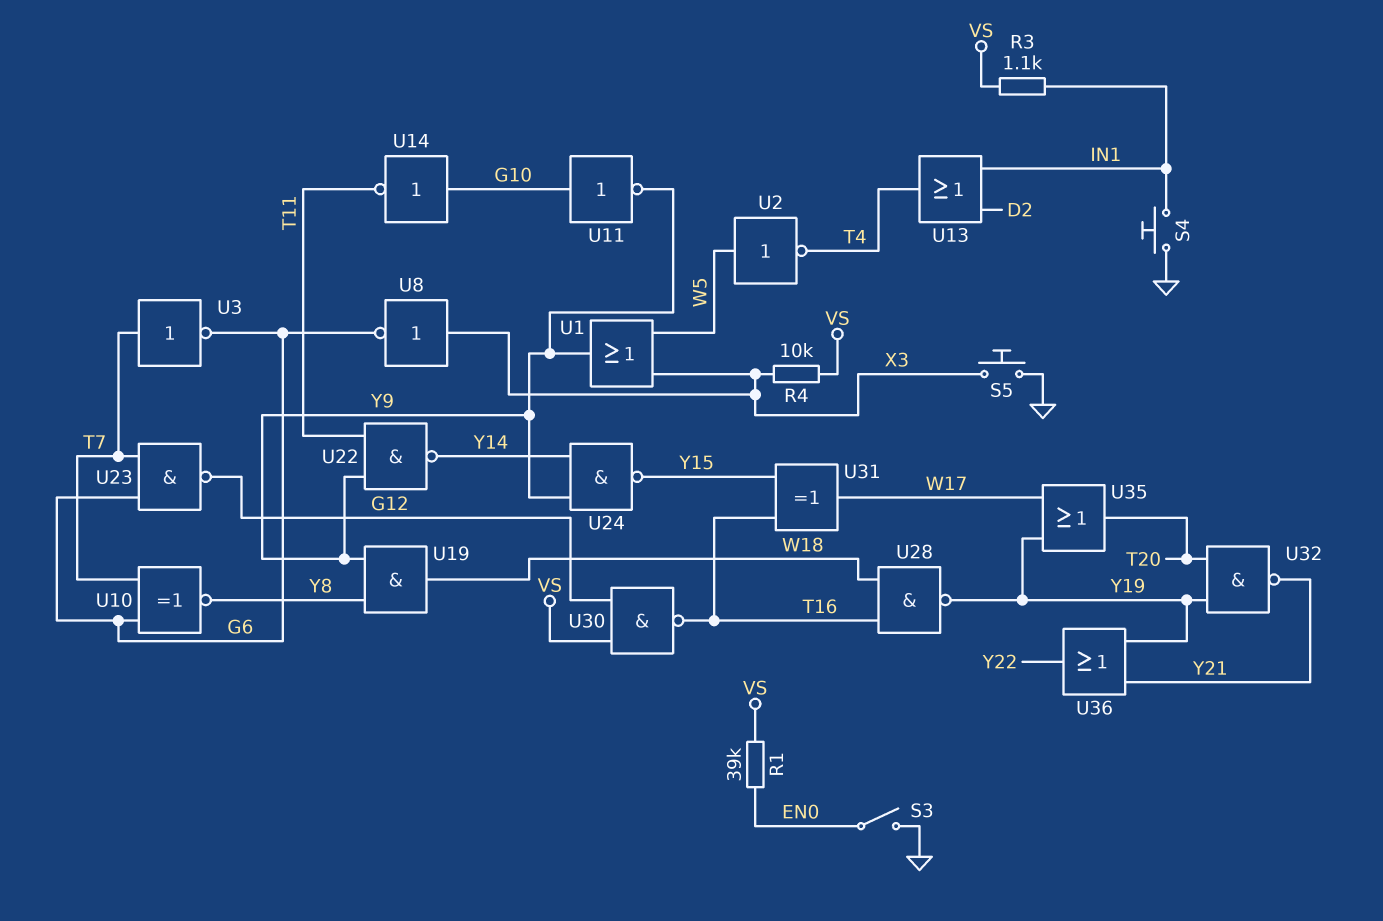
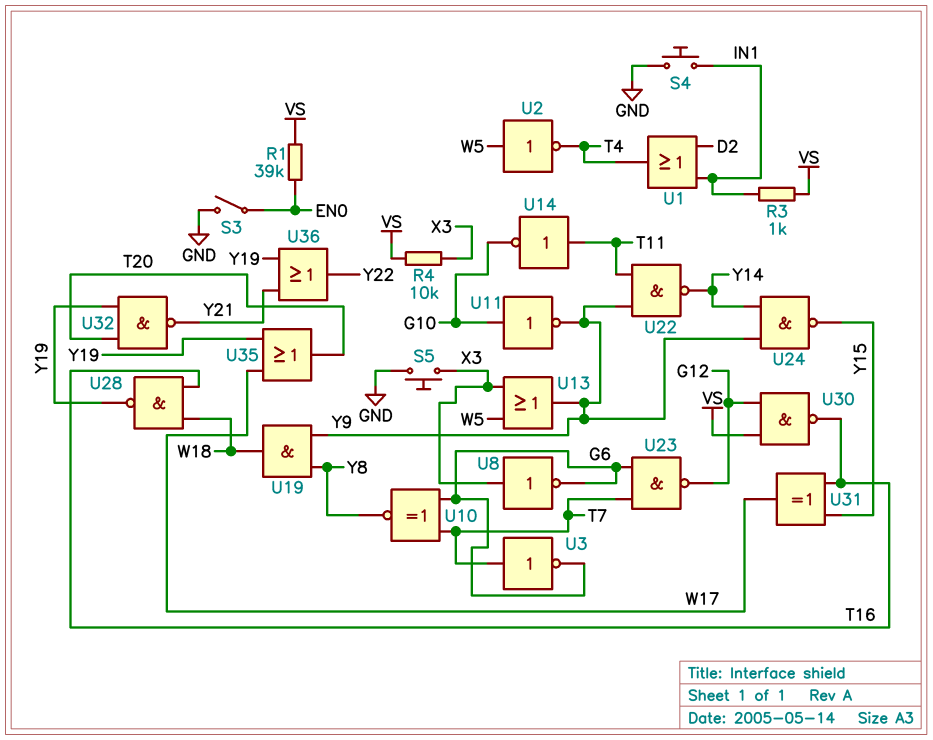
R3: 1.1k (IN1, VS) -> 1k (IN1, VS)
U1: OR (in W5, in X3, out Y9) -> OR (in D2, in IN1, out T4)
U13: OR (in D2, in IN1, out T4) -> OR (in W5, in X3, out Y9)
U14: NOT (in G10, out T11) -> NOT (in T11, out G10)

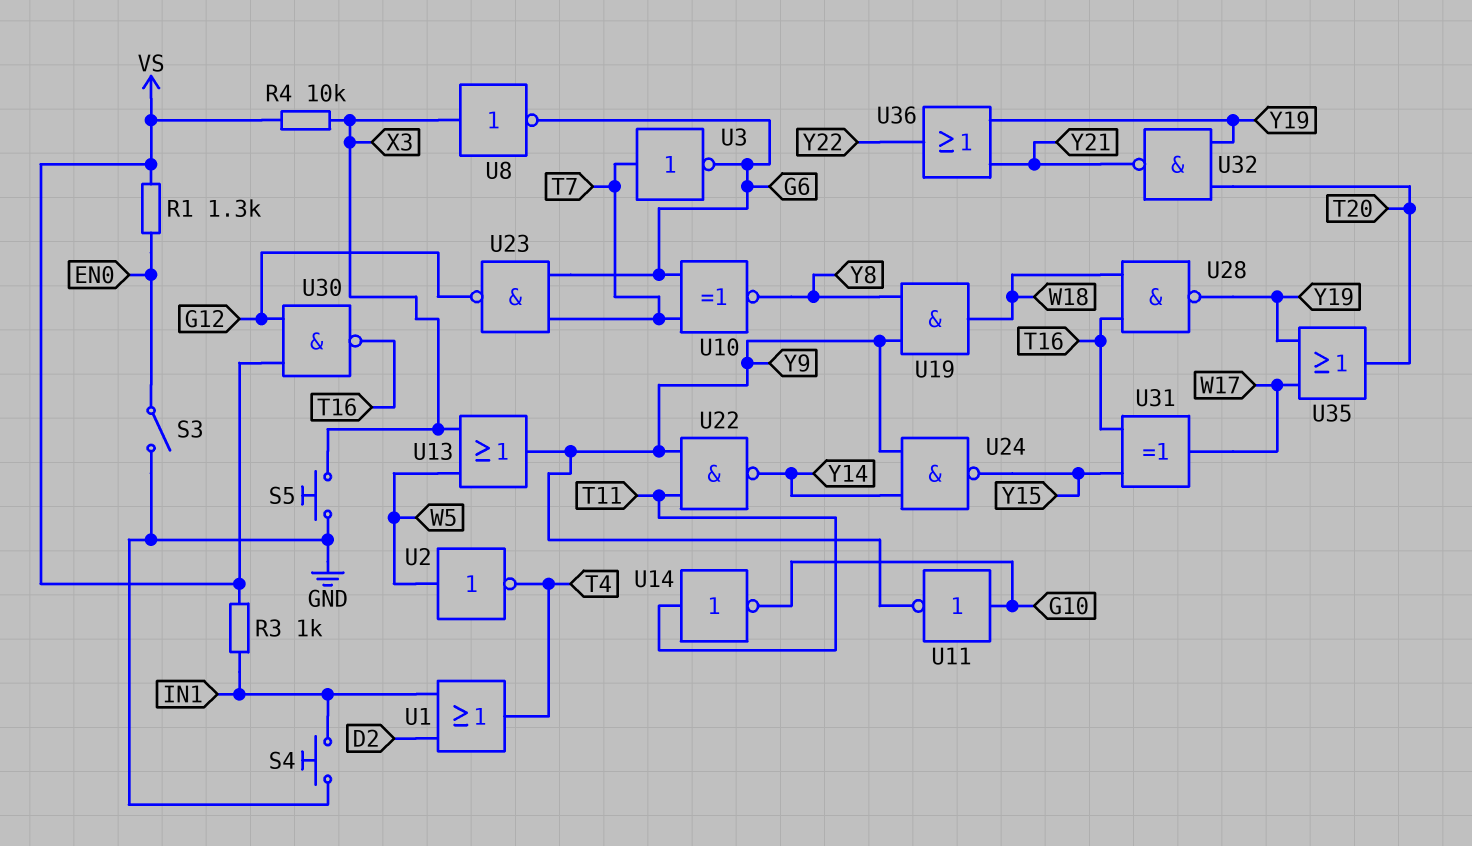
R1: 39k (EN0, VS) -> 1.3k (EN0, VS)

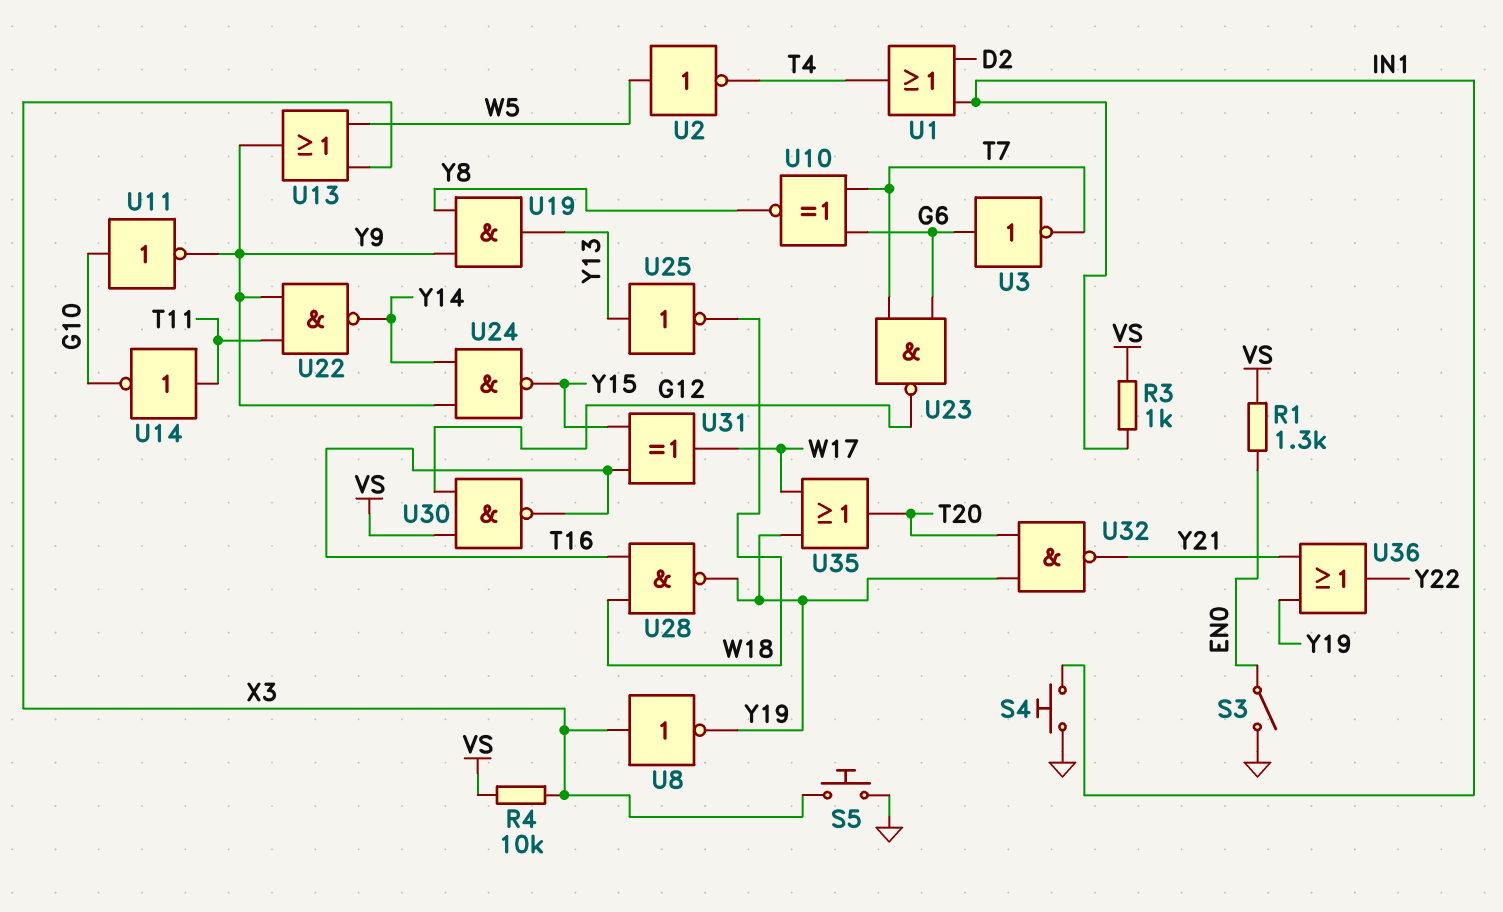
U3: NOT (in T7, out G6) -> NOT (in G6, out T7)
U8: NOT (in X3, out G6) -> NOT (in X3, out Y19)
U19: AND (in Y8, in Y9, out W18) -> AND (in Y8, in Y9, out Y13)
U25: none -> NOT (in Y13, out W18)

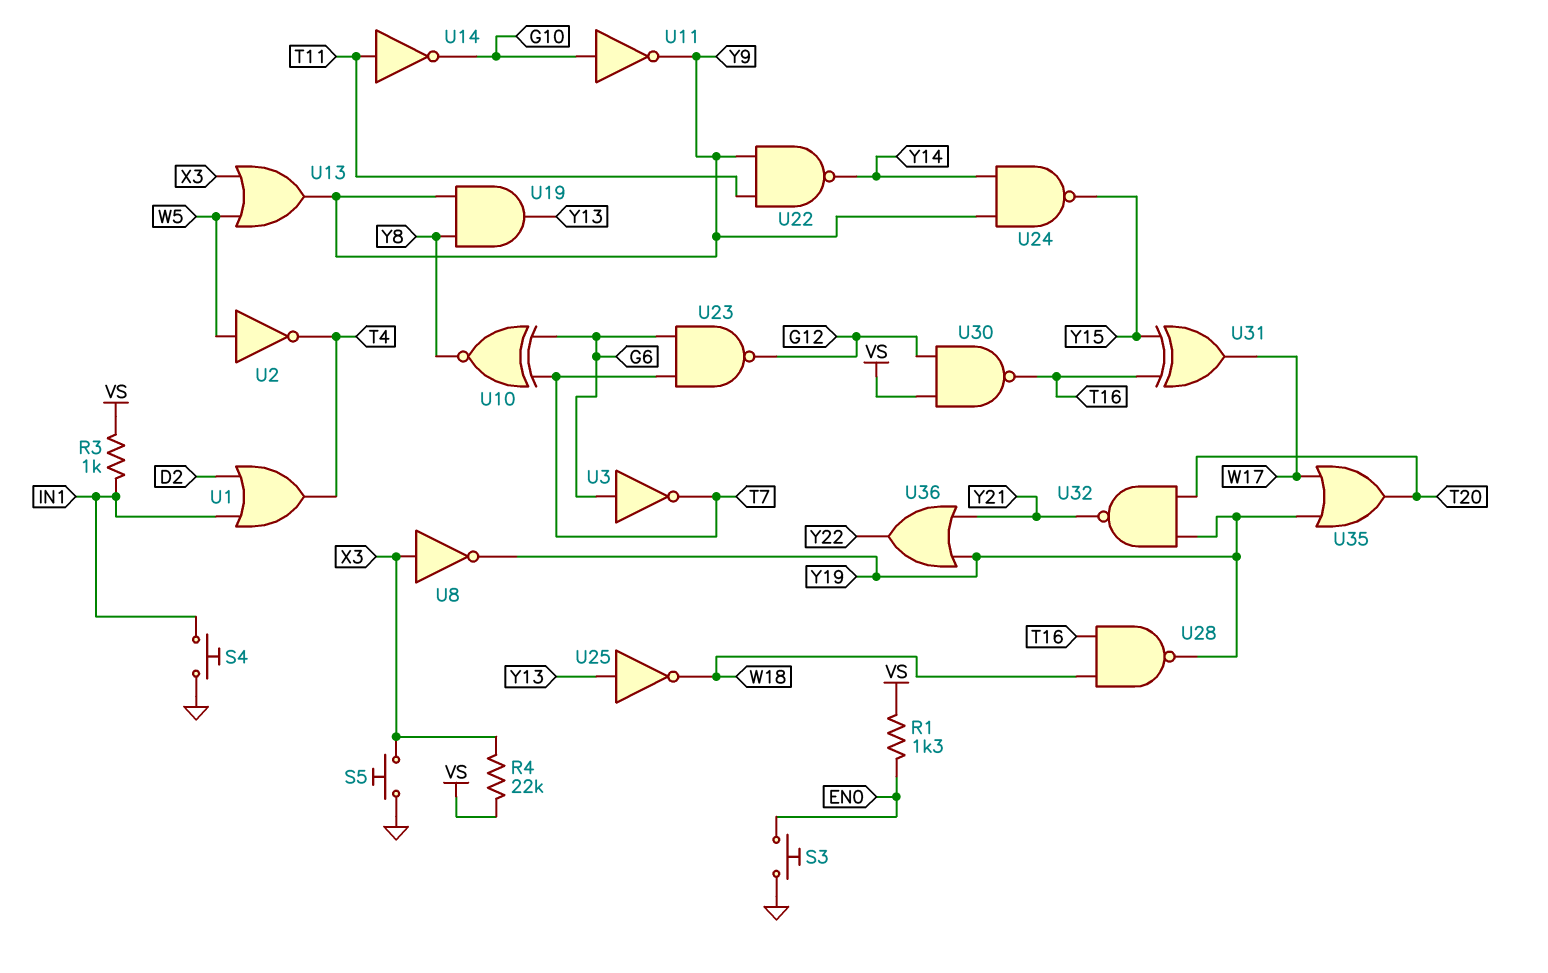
R4: 10k (VS, X3) -> 22k (VS, X3)
S3: switch (EN0, GND) -> button (EN0, GND)

